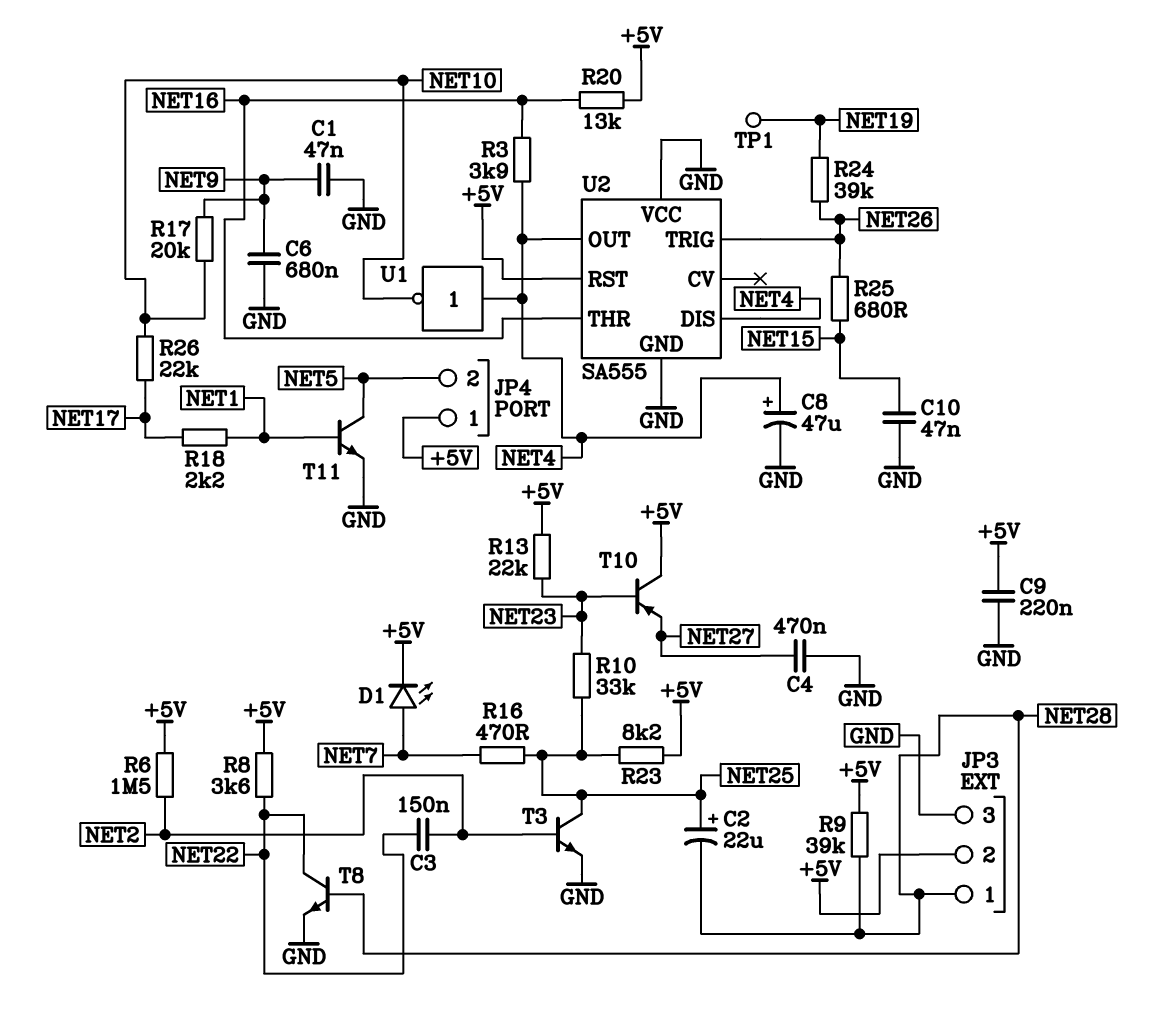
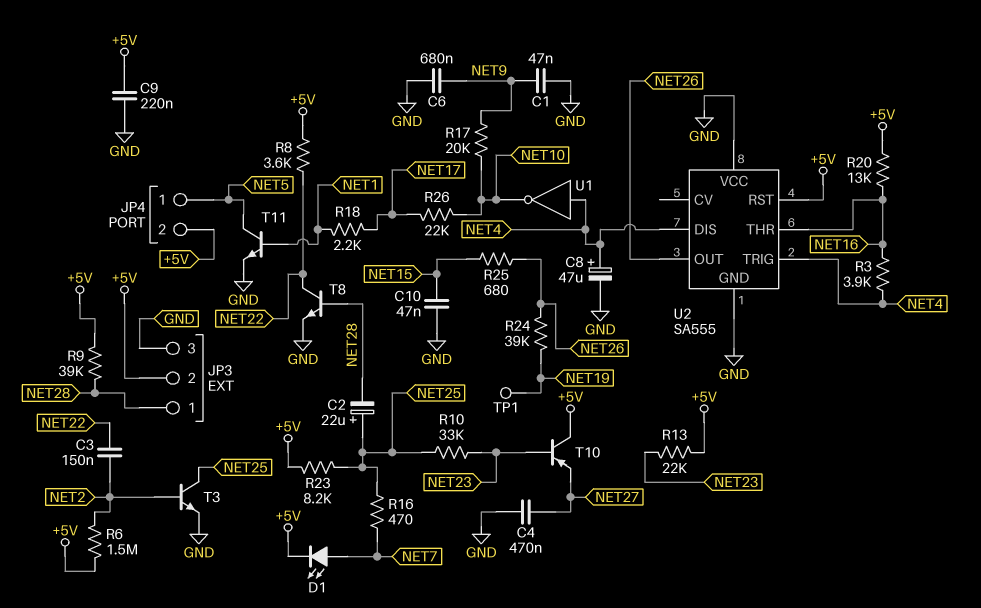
JP4 pin 1: +5V -> NET5
JP4 pin 2: NET5 -> +5V
U2 pin OUT: NET4 -> NET26
U2 pin TRIG: NET26 -> NET4

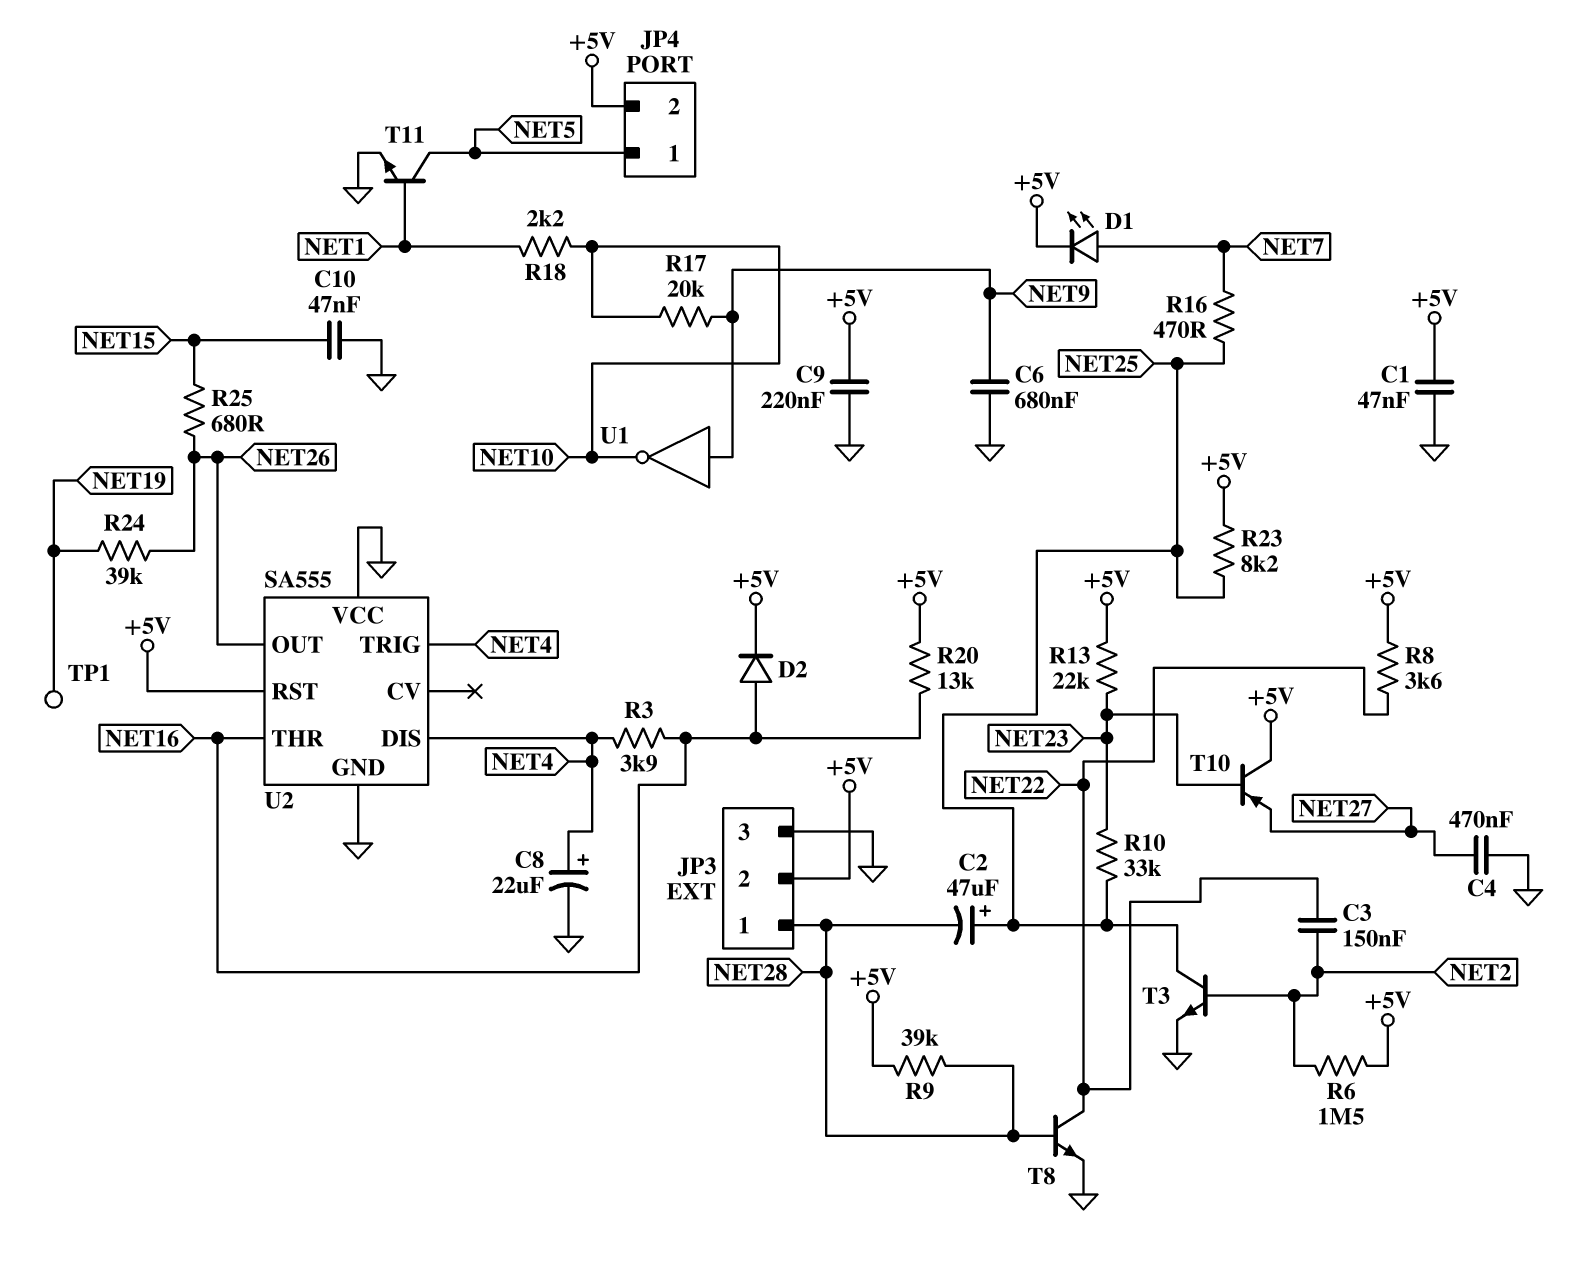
C1: 47nF (GND, NET9) -> 47nF (+5V, GND)
C2: 22uF (plus NET25, minus NET28) -> 47uF (plus NET25, minus NET28)
C8: 47uF (plus NET4, minus GND) -> 22uF (plus NET4, minus GND)
D2: none -> diode (A NET16, K +5V)
R18: 2.2k (NET1, NET17) -> 2.2k (NET1, NET10)
R26: 22k (NET10, NET17) -> none
U1: NOT (in NET4, out NET10) -> NOT (in NET9, out NET10)

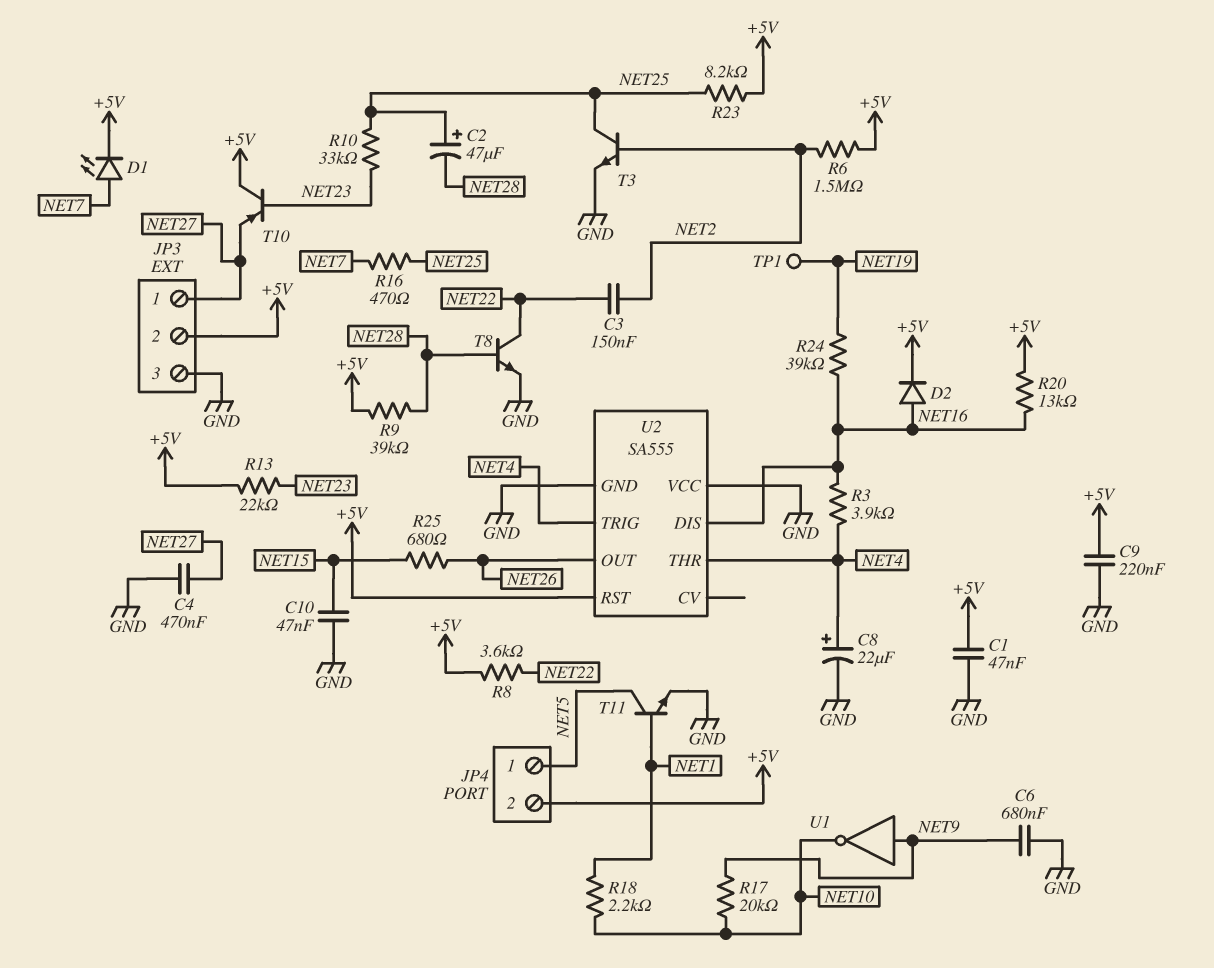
JP3 pin 1: NET28 -> NET27
R24: 39k (NET19, NET26) -> 39k (NET16, NET19)
U2 pin DIS: NET4 -> NET16
U2 pin THR: NET16 -> NET4

